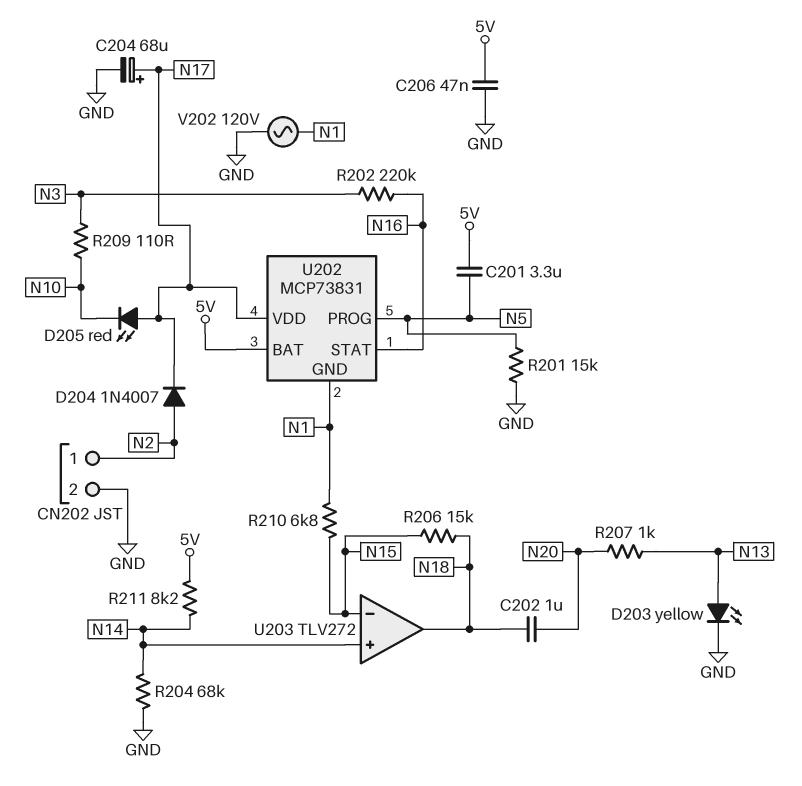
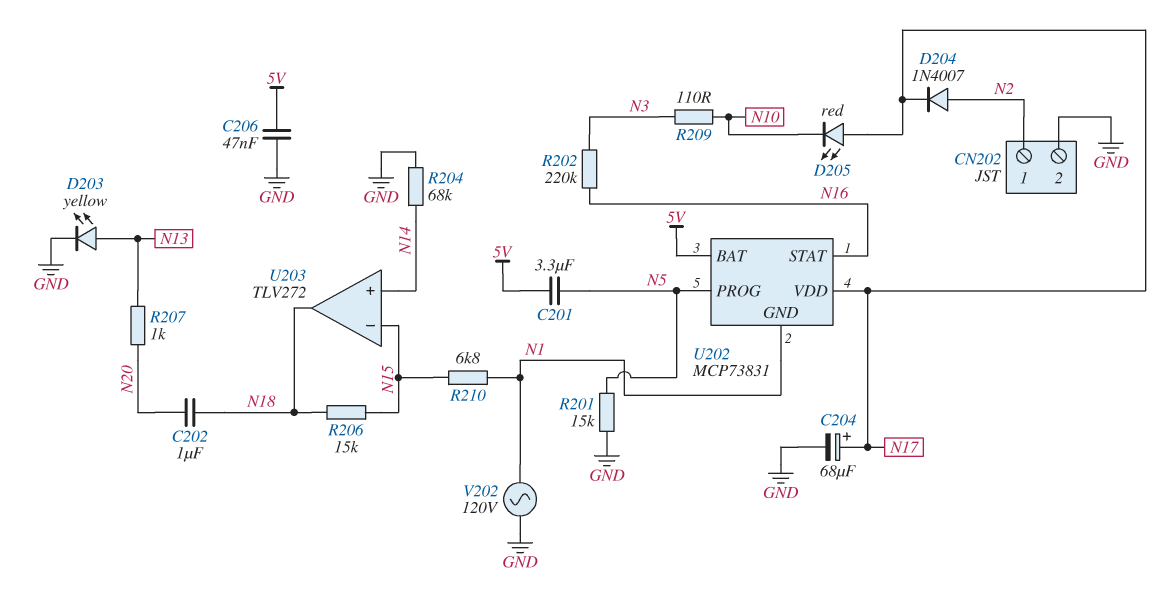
R211: 8.2k (5V, N14) -> none

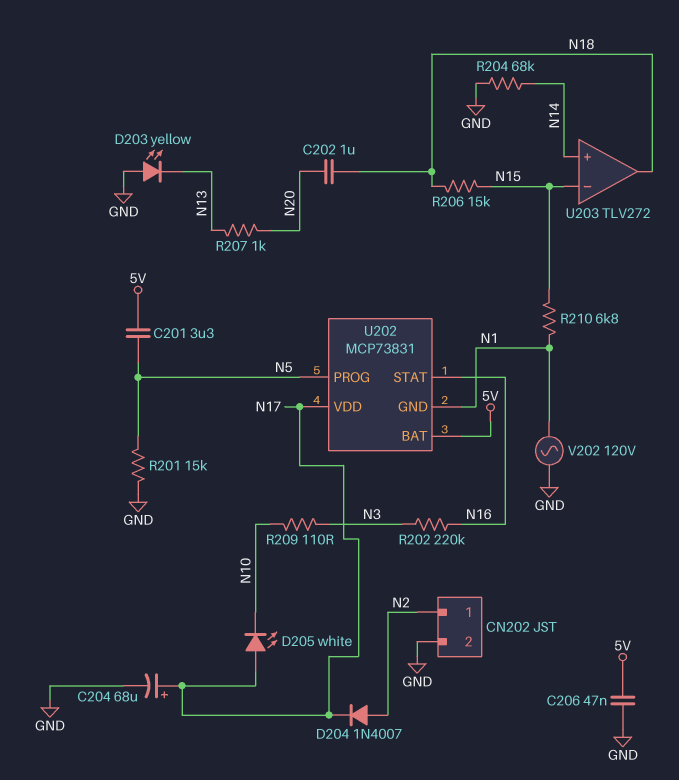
D203: LED yellow (A N13, K GND) -> LED yellow (A GND, K N13)
D205: LED red (A N17, K N10) -> LED white (A N17, K N10)

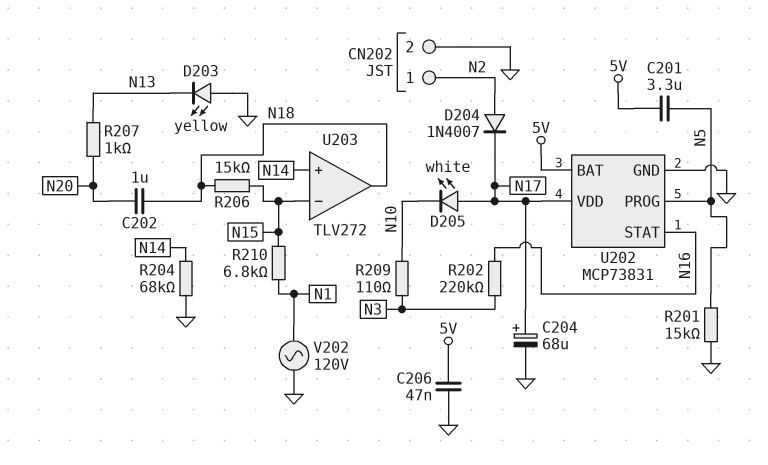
U202 pin GND: N1 -> GND

